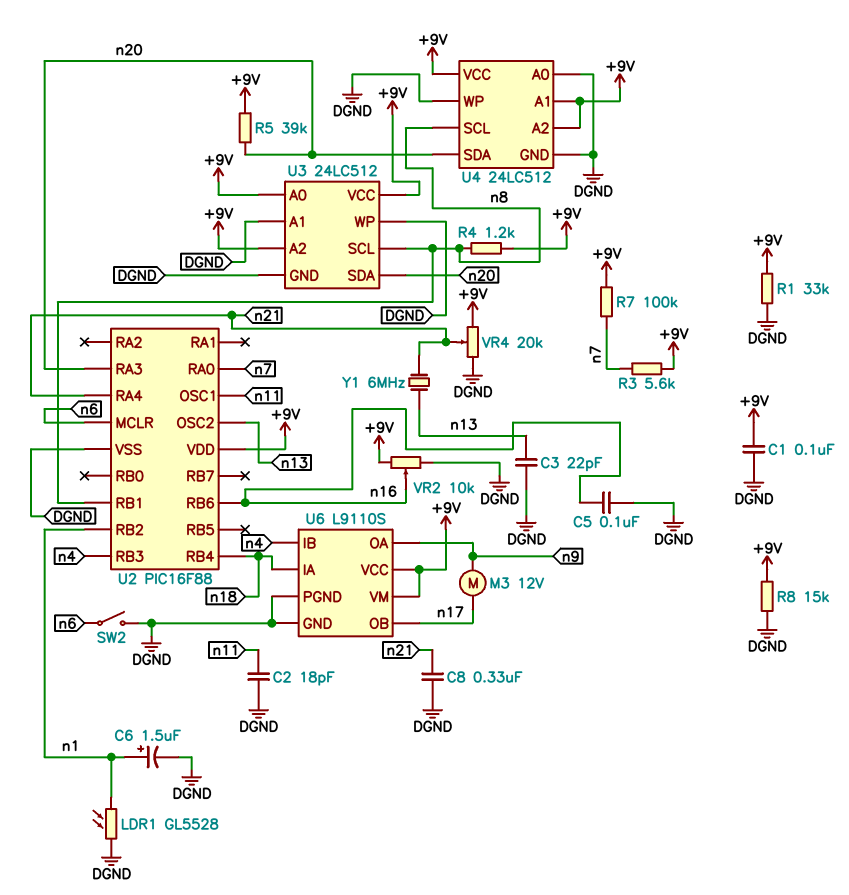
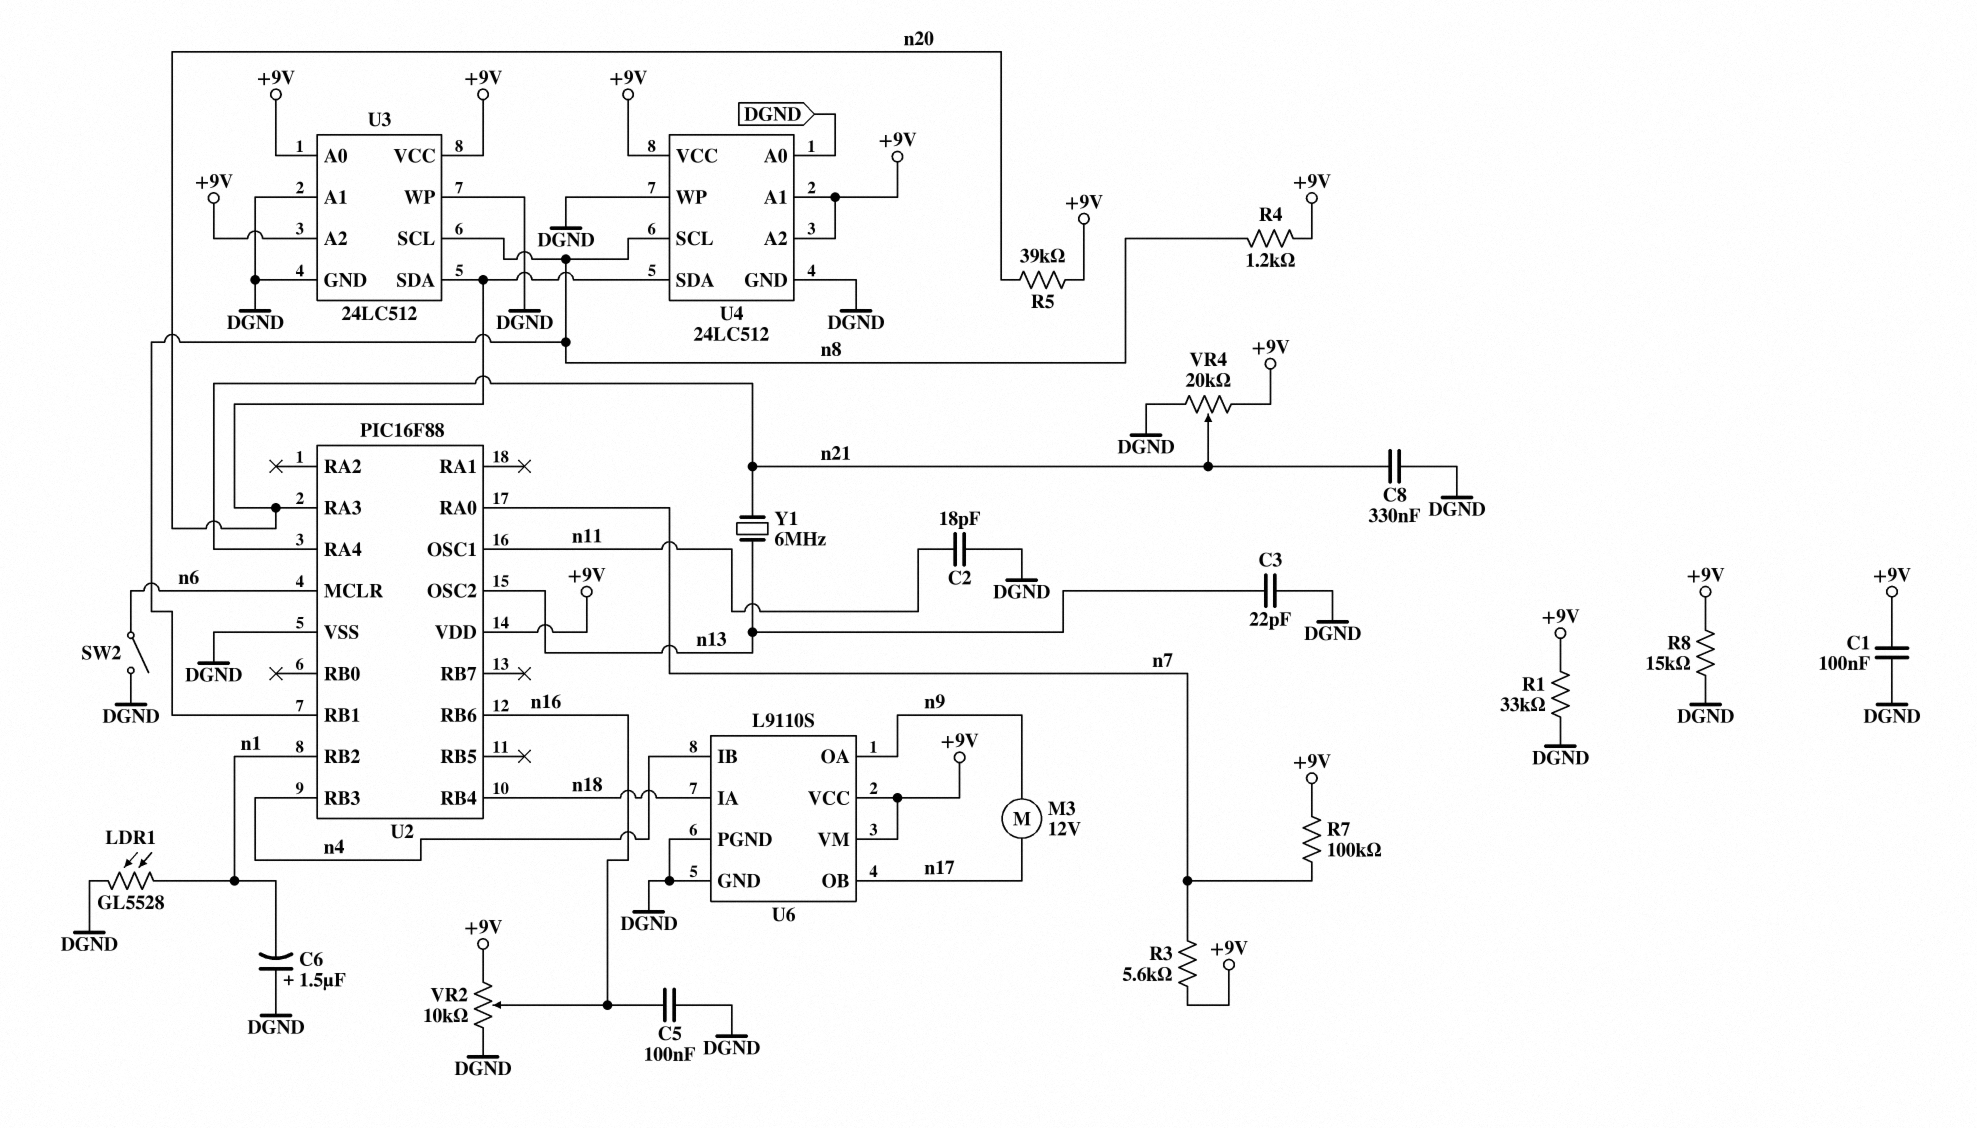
C6: 1.5uF (plus n1, minus DGND) -> 1.5uF (plus DGND, minus n1)

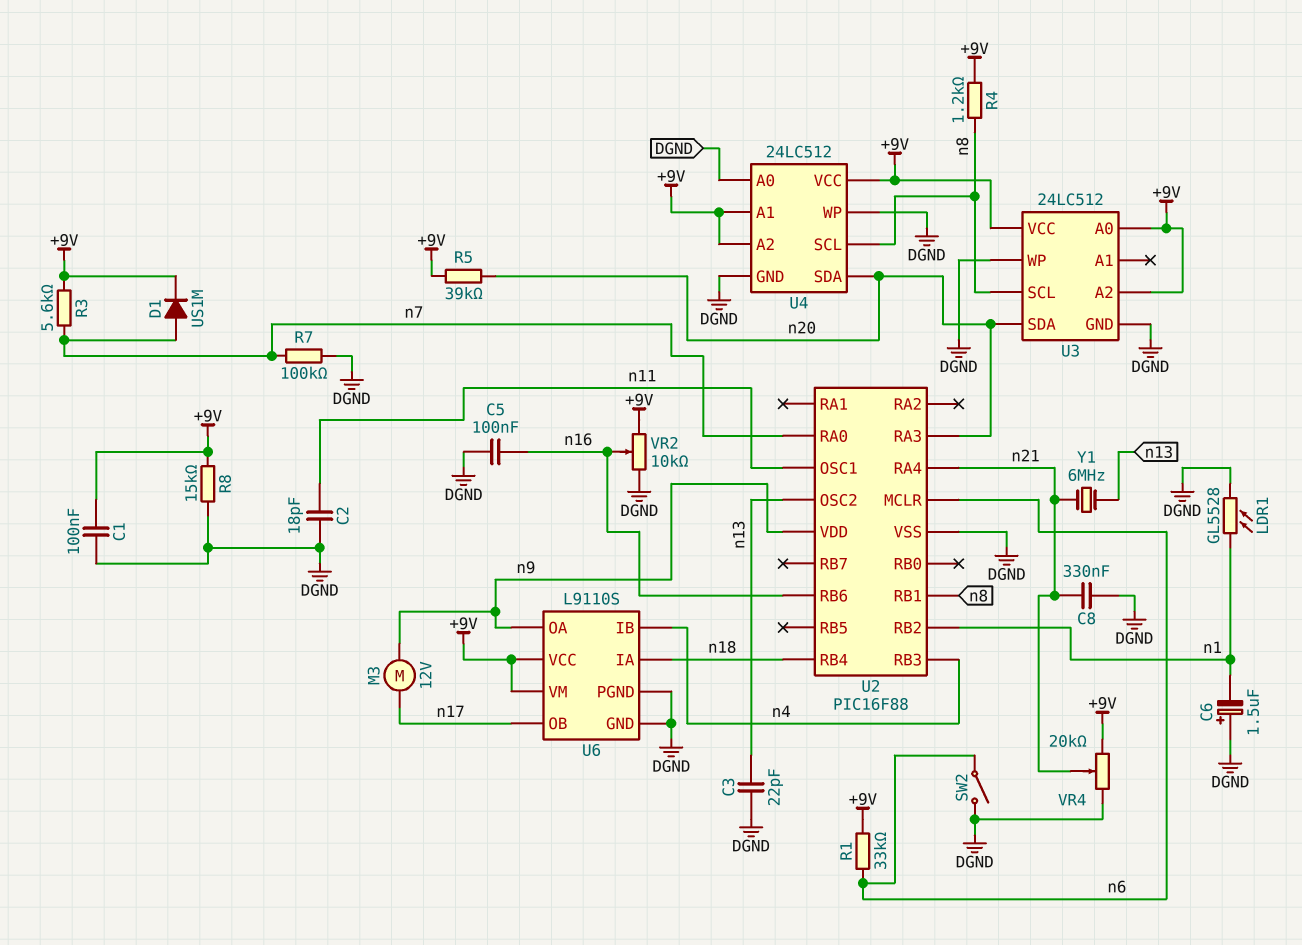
D1: none -> diode US1M (A n7, K +9V)
R1: 33k (+9V, DGND) -> 33k (+9V, n6)
R7: 100k (+9V, n7) -> 100k (DGND, n7)
U2 pin VDD: +9V -> n9
U3 pin A1: DGND -> none

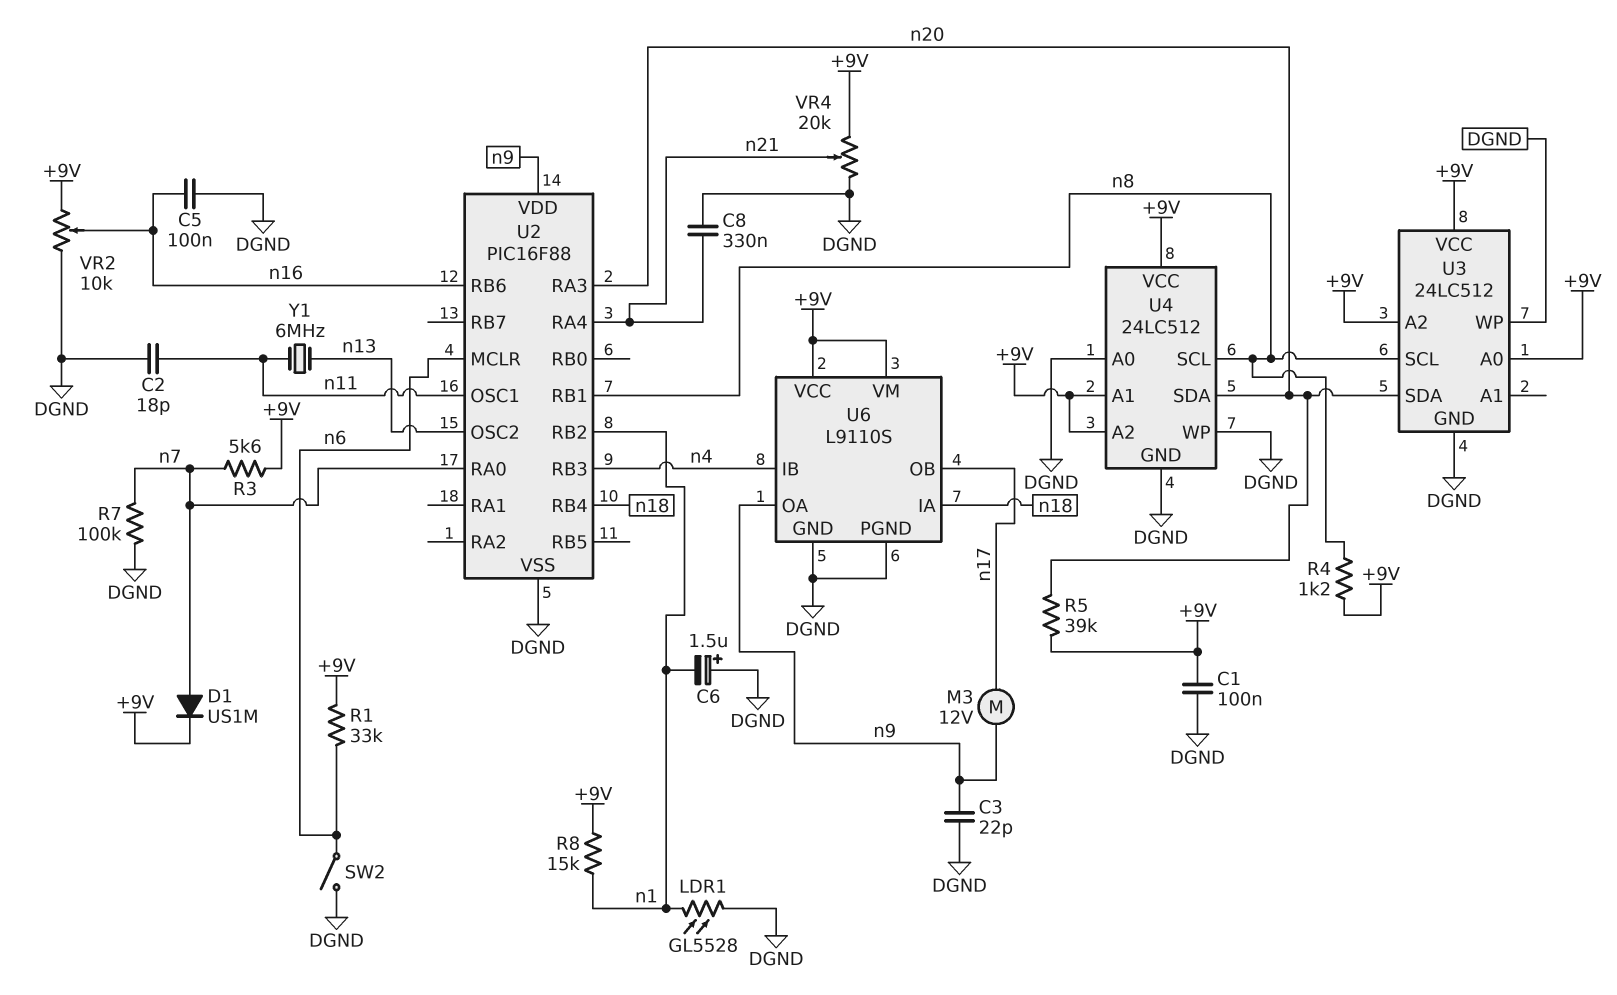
C3: 22pF (DGND, n13) -> 22pF (DGND, n9)
R8: 15k (+9V, DGND) -> 15k (+9V, n1)
Y1: 6MHz (n13, n21) -> 6MHz (n11, n13)

